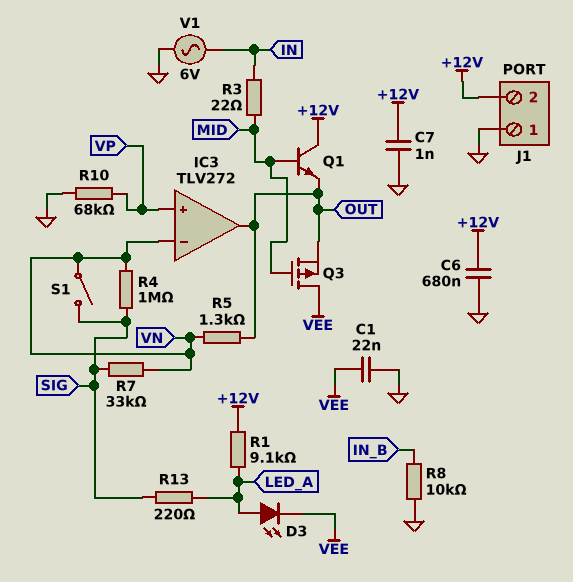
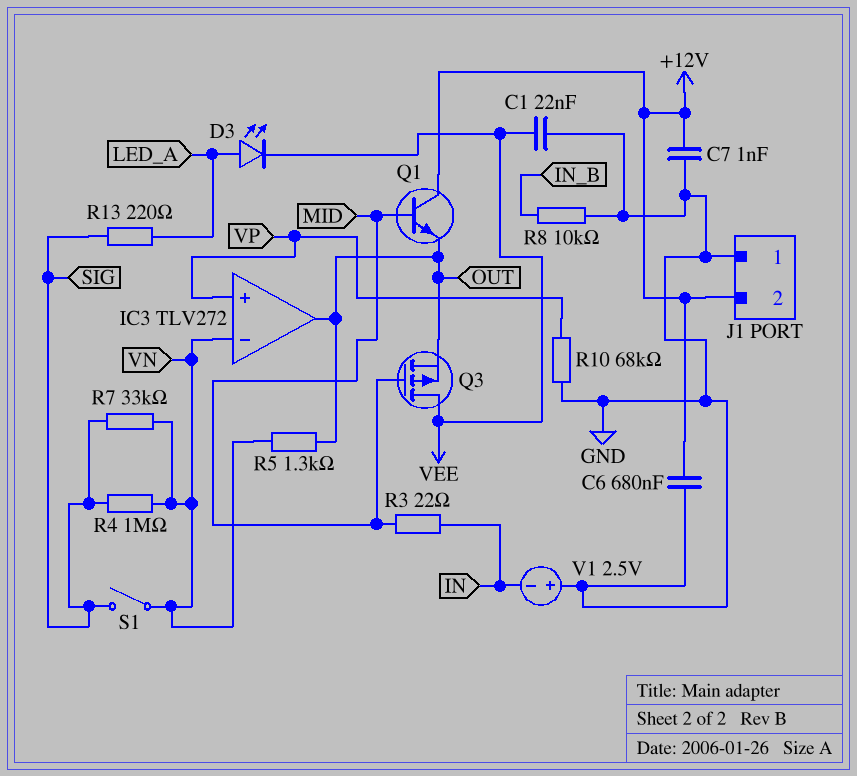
R1: 9.1k (+12V, LED_A) -> none
V1: AC 6V (GND, IN) -> 2.5V (plus GND, minus IN)

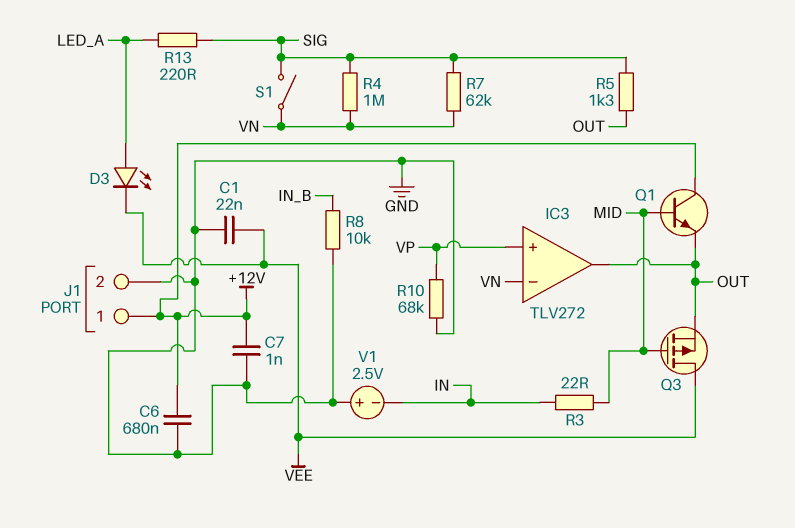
J1 pin 1: GND -> +12V
J1 pin 2: +12V -> GND
R5: 1.3k (OUT, VN) -> 1.3k (OUT, SIG)
R7: 33k (SIG, VN) -> 62k (SIG, VN)

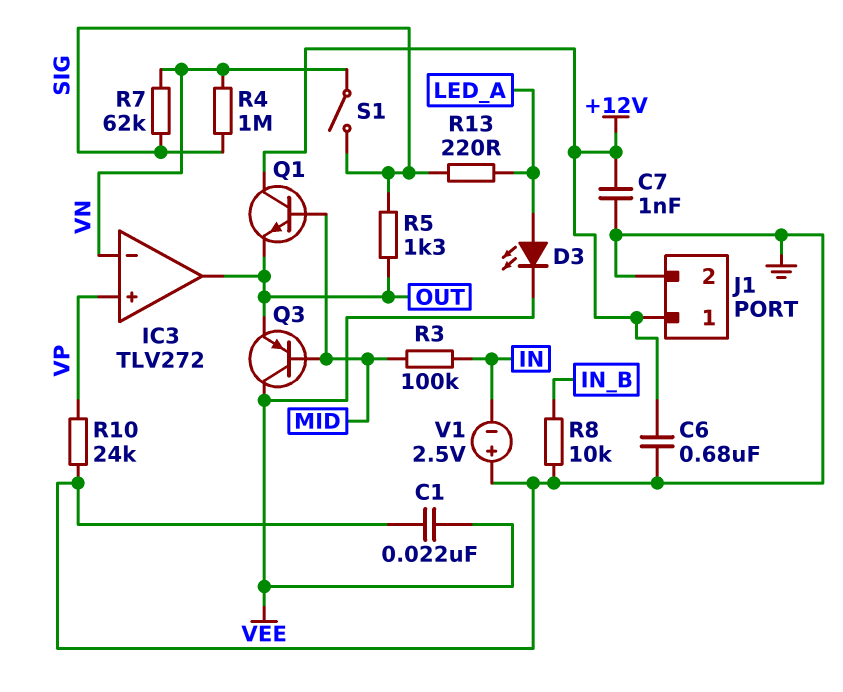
Q3: PMOS (G MID, D VEE, S OUT) -> PNP (B MID, C VEE, E OUT)
R3: 22 (IN, MID) -> 100k (IN, MID)
R10: 68k (GND, VP) -> 24k (GND, VP)

